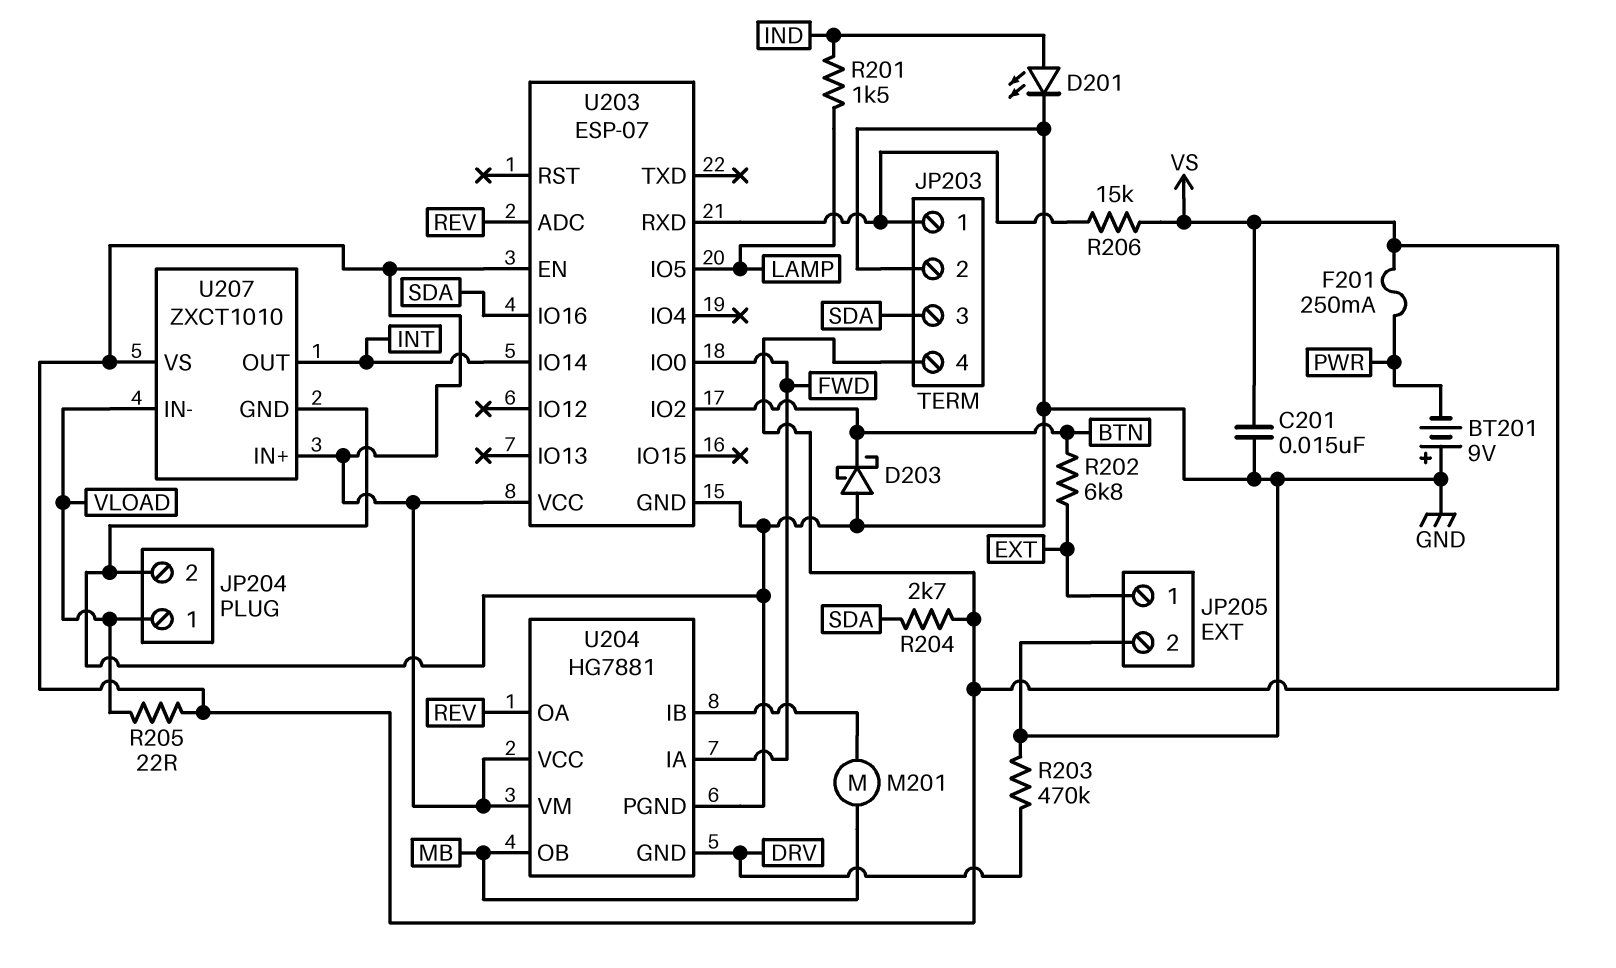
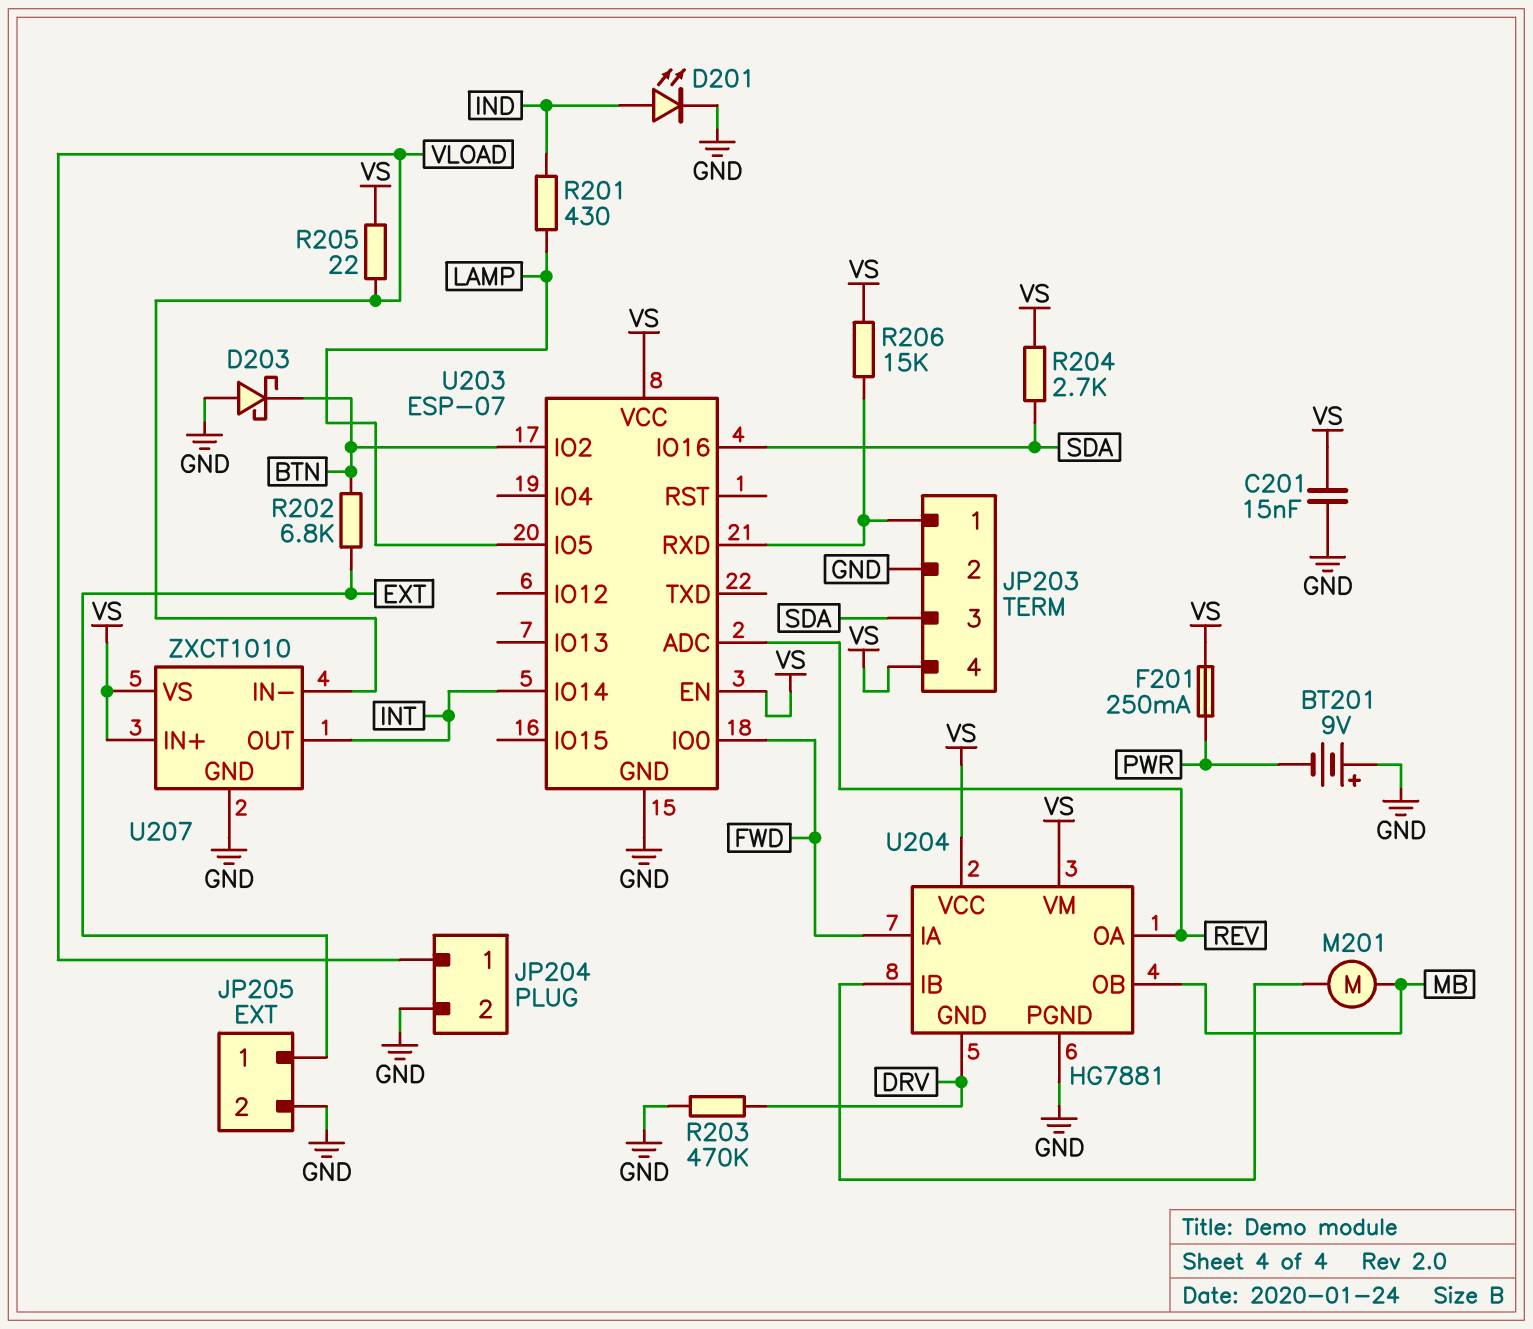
R201: 1.5k (IND, LAMP) -> 430 (IND, LAMP)

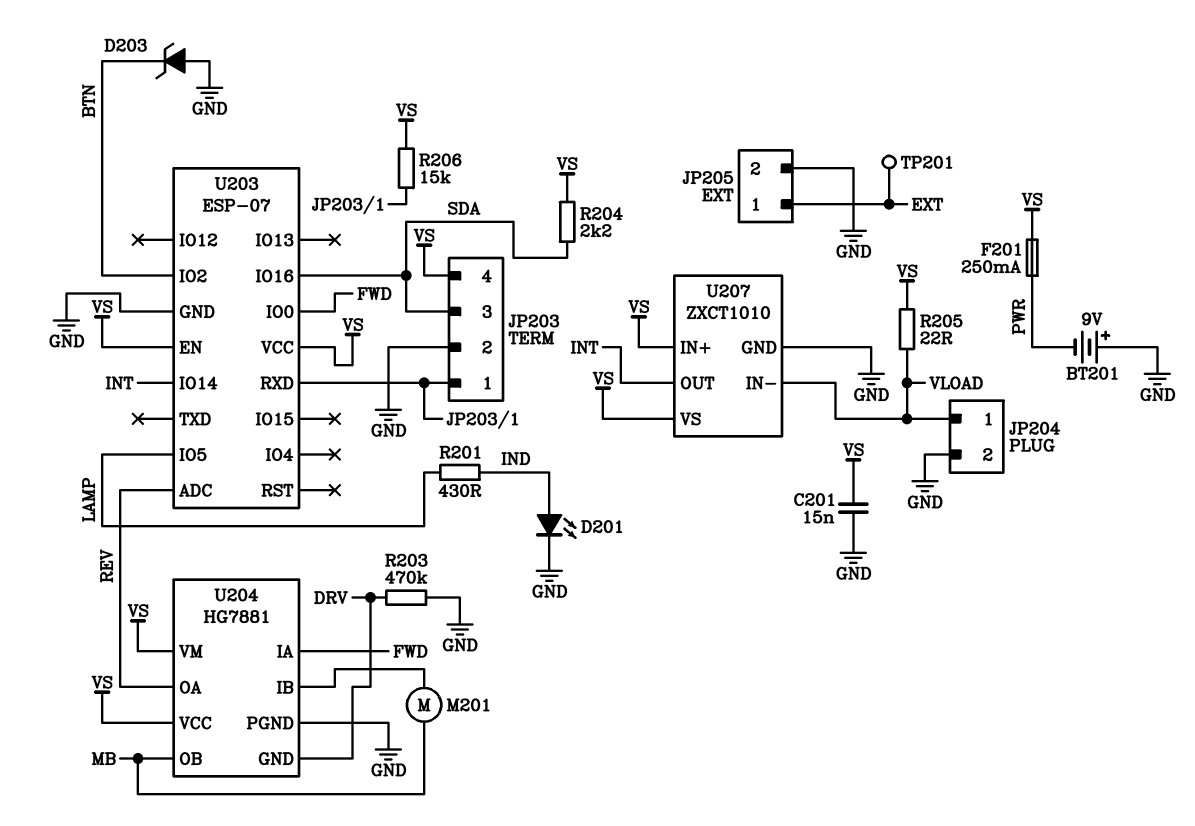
D203: schottky (A GND, K BTN) -> zener (A GND, K BTN)
R202: 6.8k (BTN, EXT) -> none
R204: 2.7k (SDA, VS) -> 2.2k (SDA, VS)
TP201: none -> test point (EXT)

